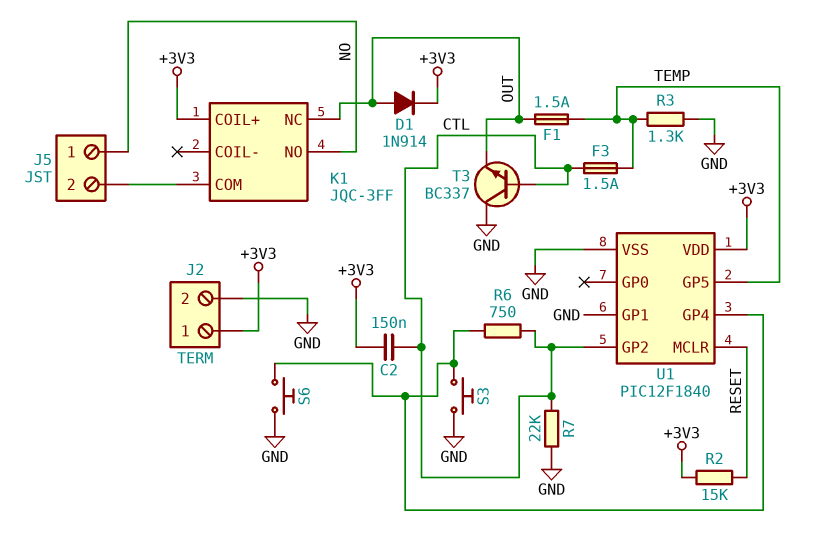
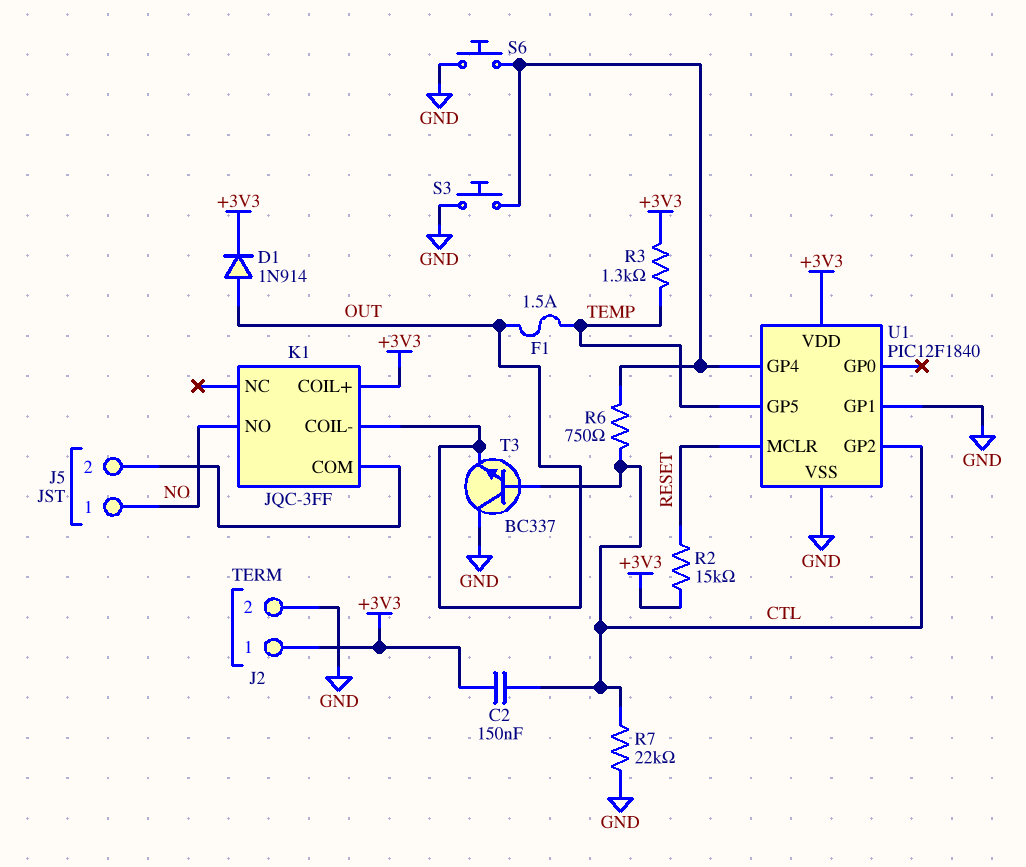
F3: 1.5A (CTL, TEMP) -> none
K1 pin COIL-: none -> OUT
K1 pin NC: OUT -> none
R3: 1.3k (GND, TEMP) -> 1.3k (+3V3, TEMP)

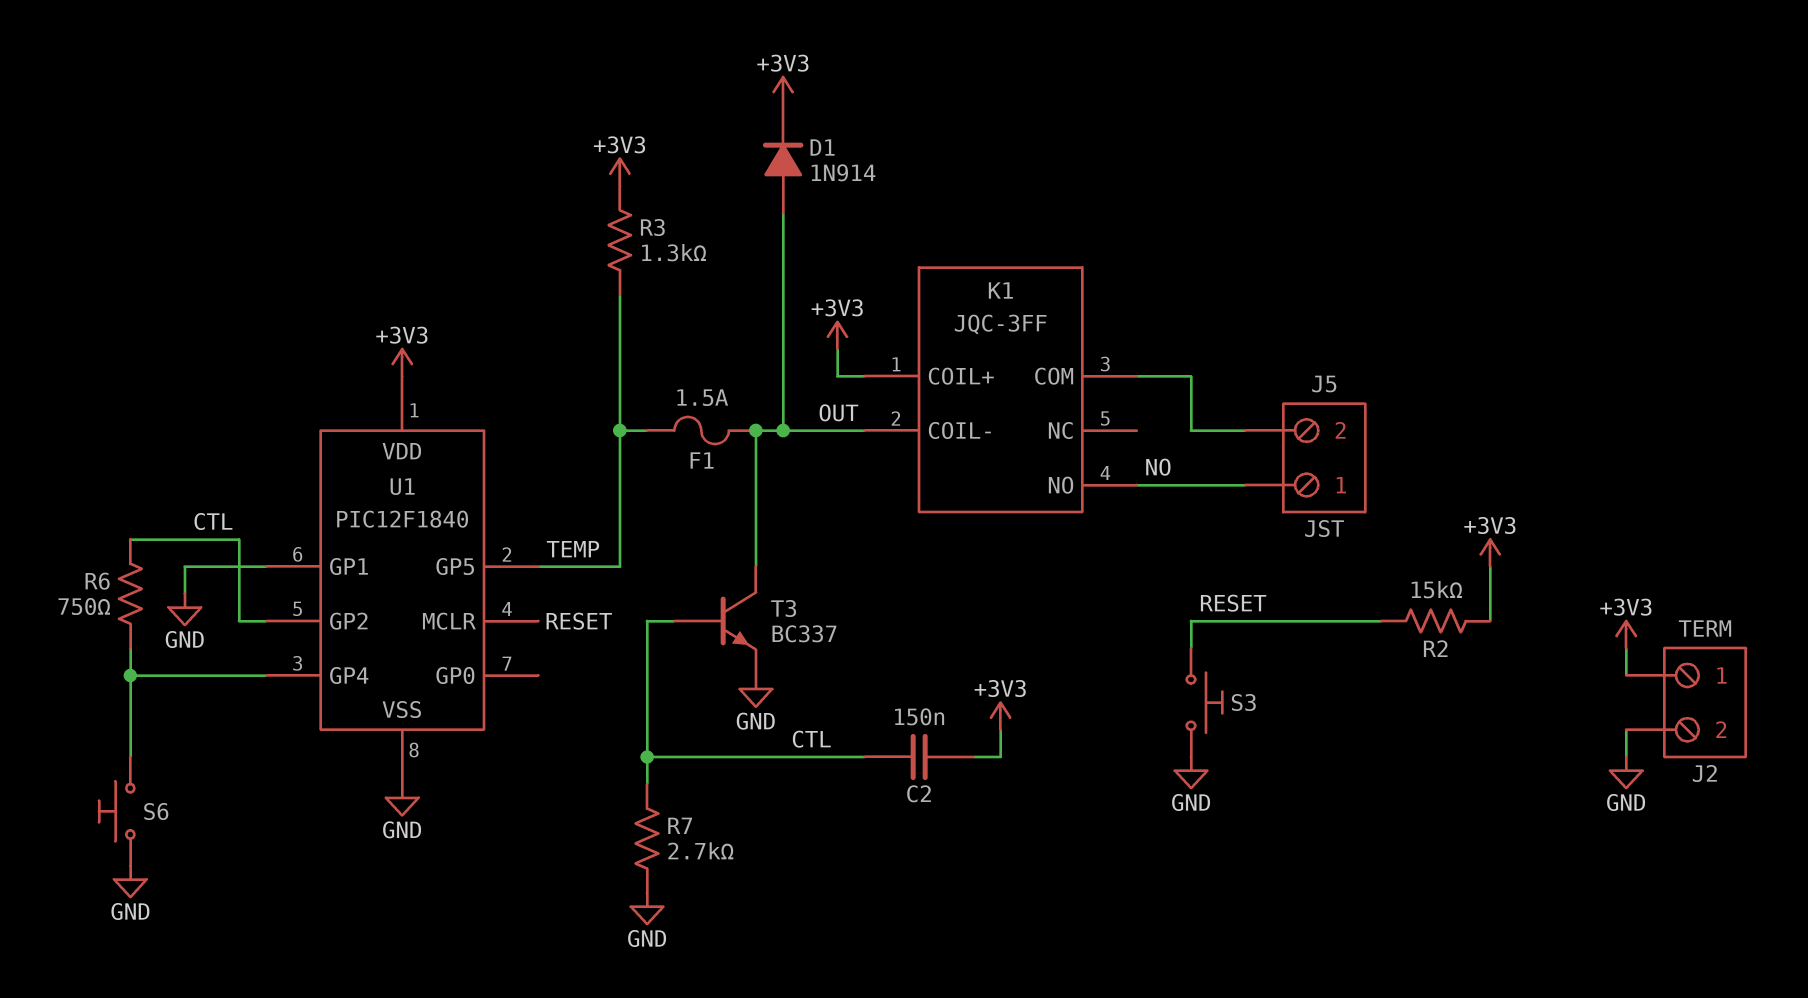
R7: 22k (CTL, GND) -> 2.7k (CTL, GND)
S3: button (GND, U1/GP4) -> button (GND, RESET)
T3: NPN BC337 (B CTL, C GND, E OUT) -> NPN BC337 (B CTL, C OUT, E GND)

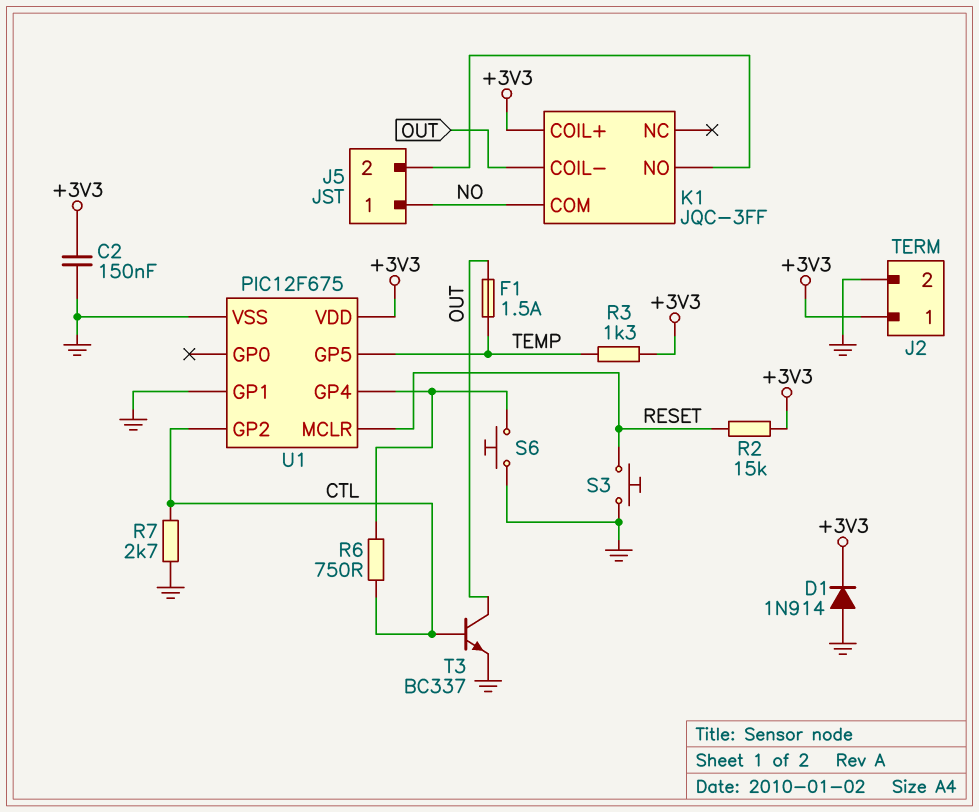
C2: 150nF (+3V3, CTL) -> 150nF (+3V3, GND)
D1: diode 1N914 (A OUT, K +3V3) -> diode 1N914 (A GND, K +3V3)
K1 pin COM: J5/2 -> NO
K1 pin NO: NO -> J5/2
U1: PIC12F1840 -> PIC12F675

